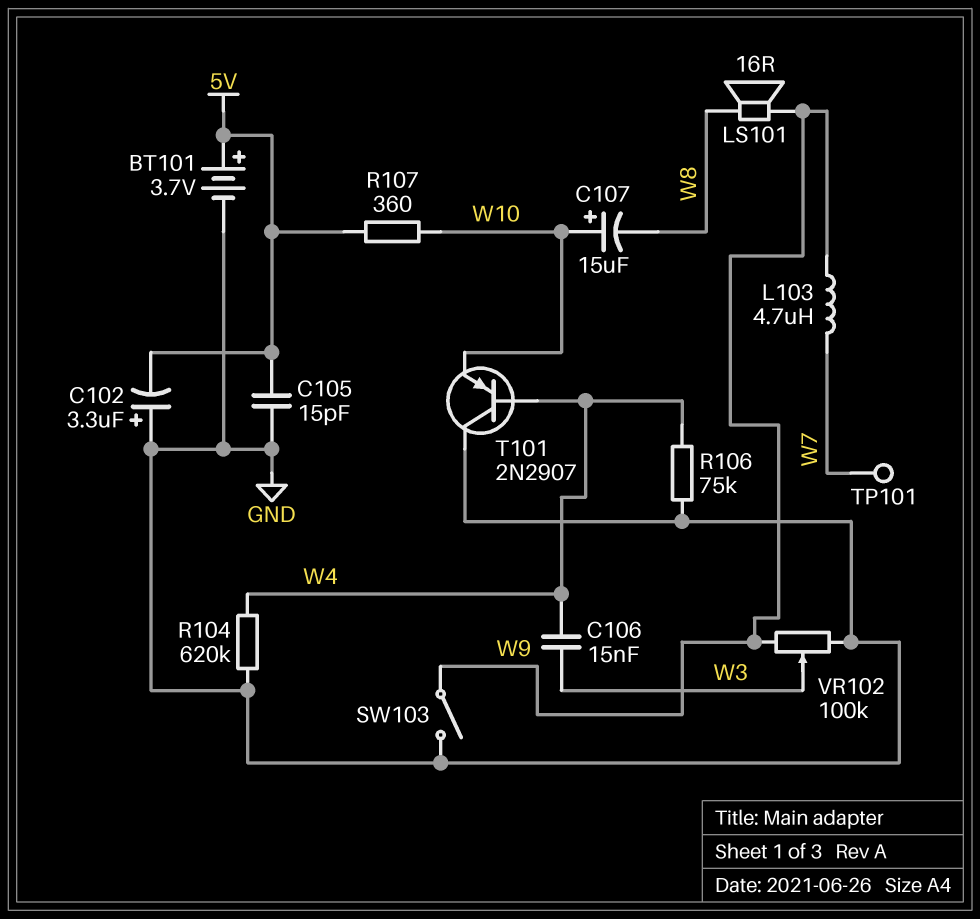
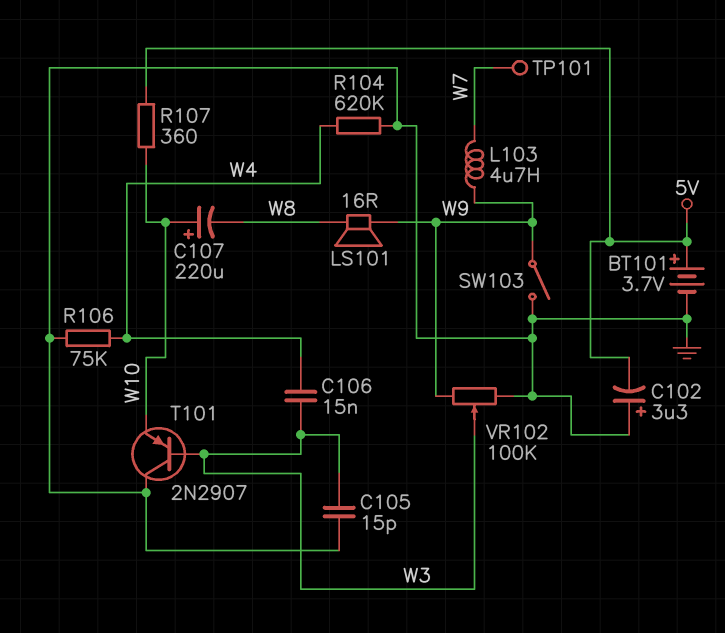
C105: 15pF (5V, GND) -> 15pF (GND, W3)
C107: 15uF (plus W10, minus W8) -> 220uF (plus W10, minus W8)
T101: PNP 2N2907 (B W4, C GND, E W10) -> PNP 2N2907 (B W3, C GND, E W10)

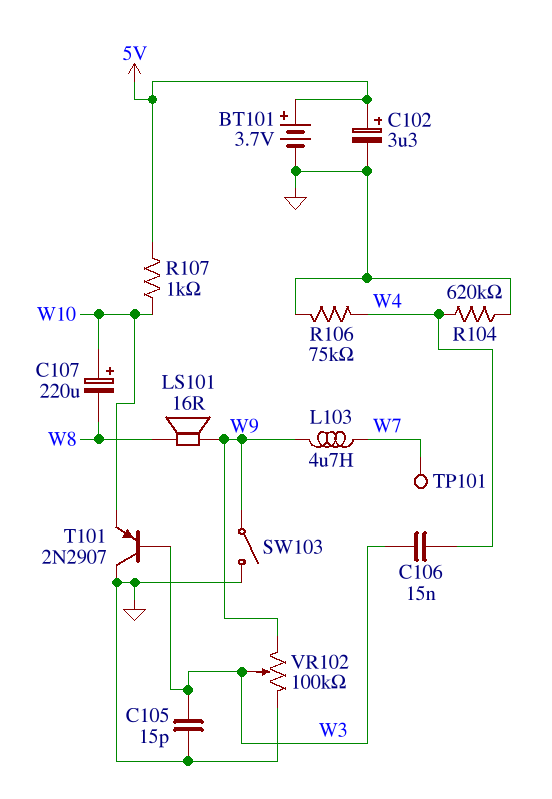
C102: 3.3uF (plus GND, minus 5V) -> 3.3uF (plus 5V, minus GND)
R107: 360 (5V, W10) -> 1k (5V, W10)

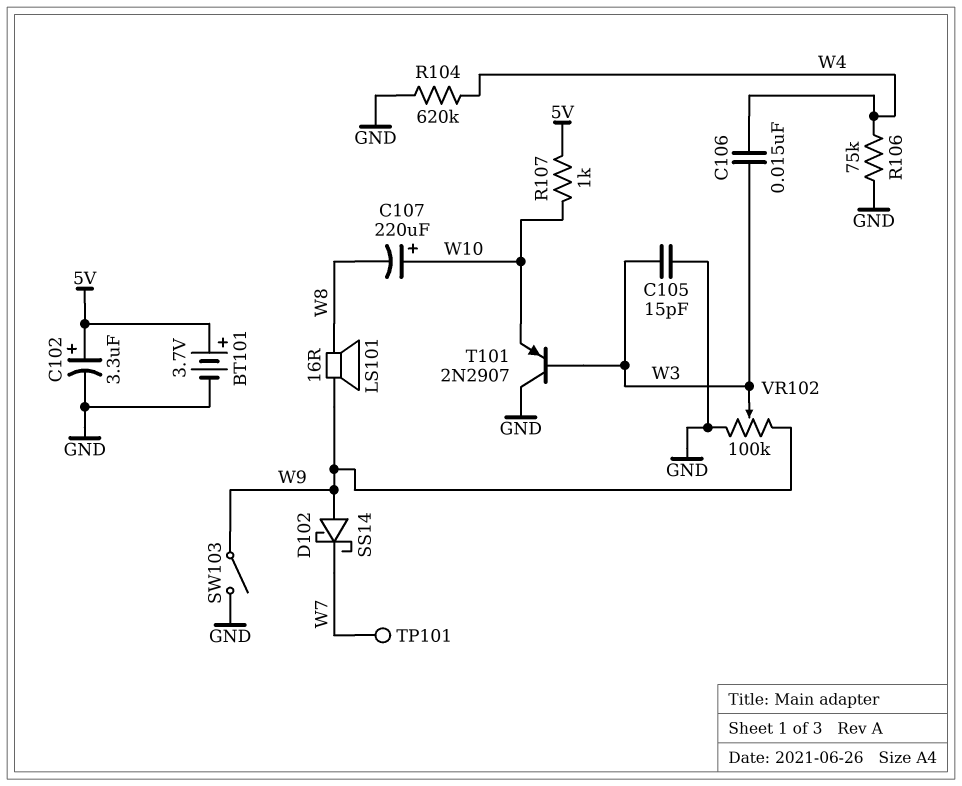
D102: none -> schottky SS14 (A W9, K W7)
L103: 4.7uH (W7, W9) -> none

